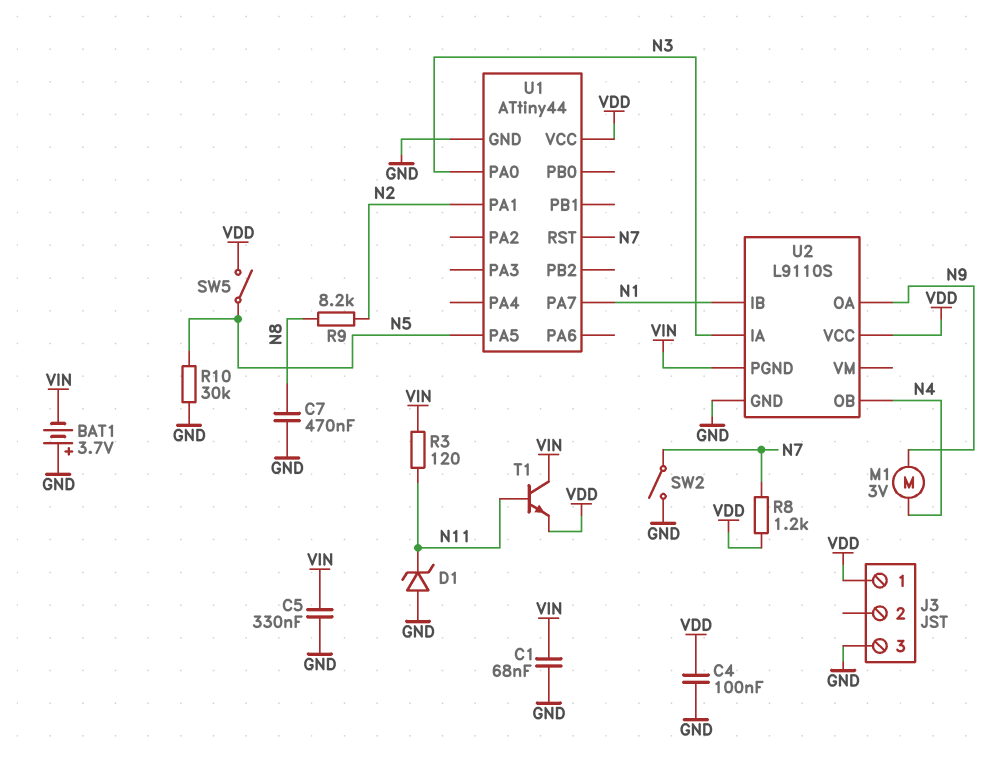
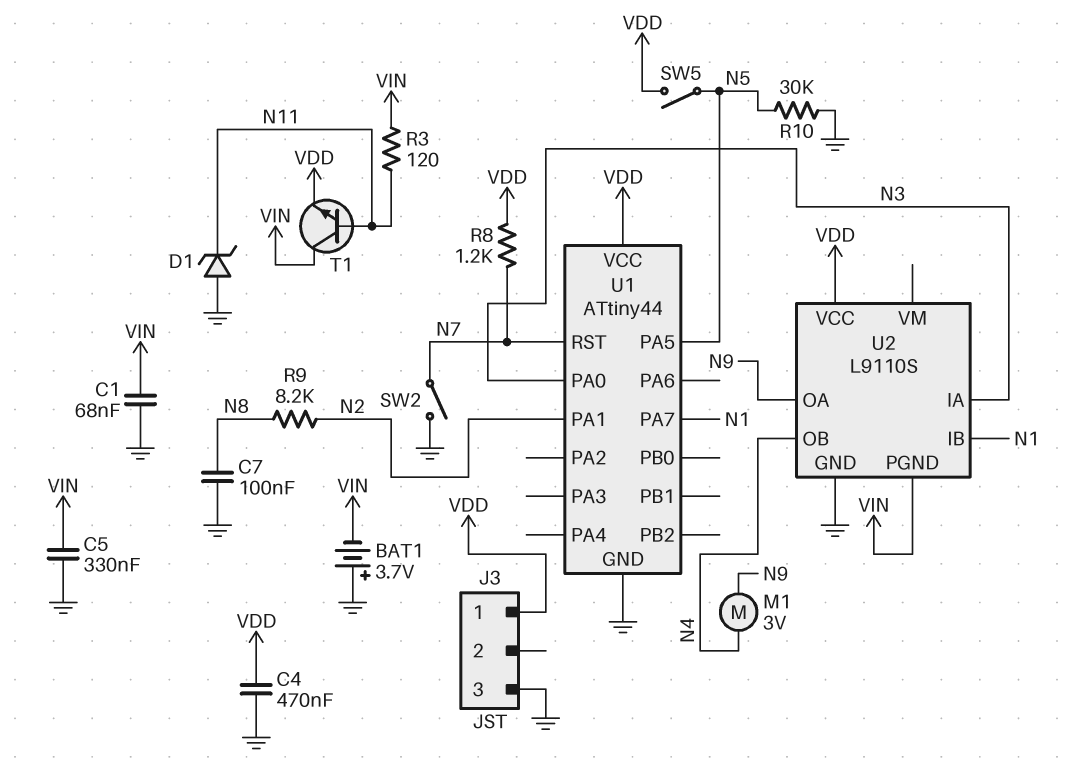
C4: 100nF (GND, VDD) -> 470nF (GND, VDD)
C7: 470nF (GND, N8) -> 100nF (GND, N8)

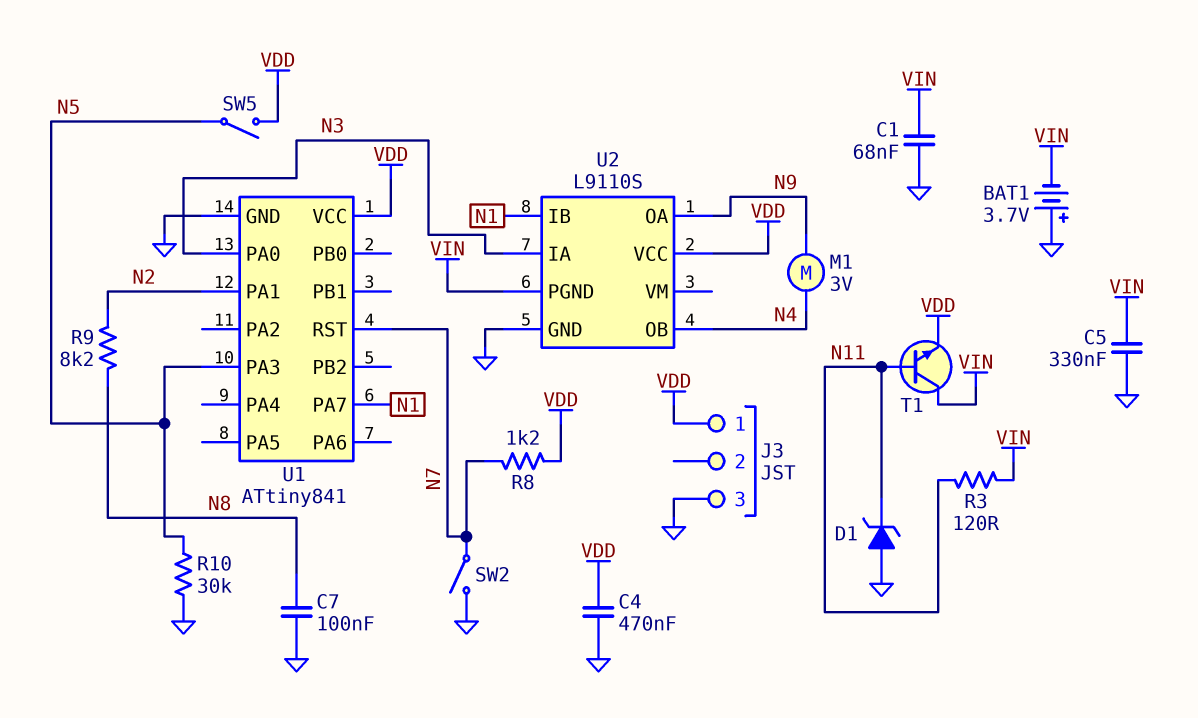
U1: ATtiny44 -> ATtiny841
U1 pin PA3: none -> N5
U1 pin PA5: N5 -> none

